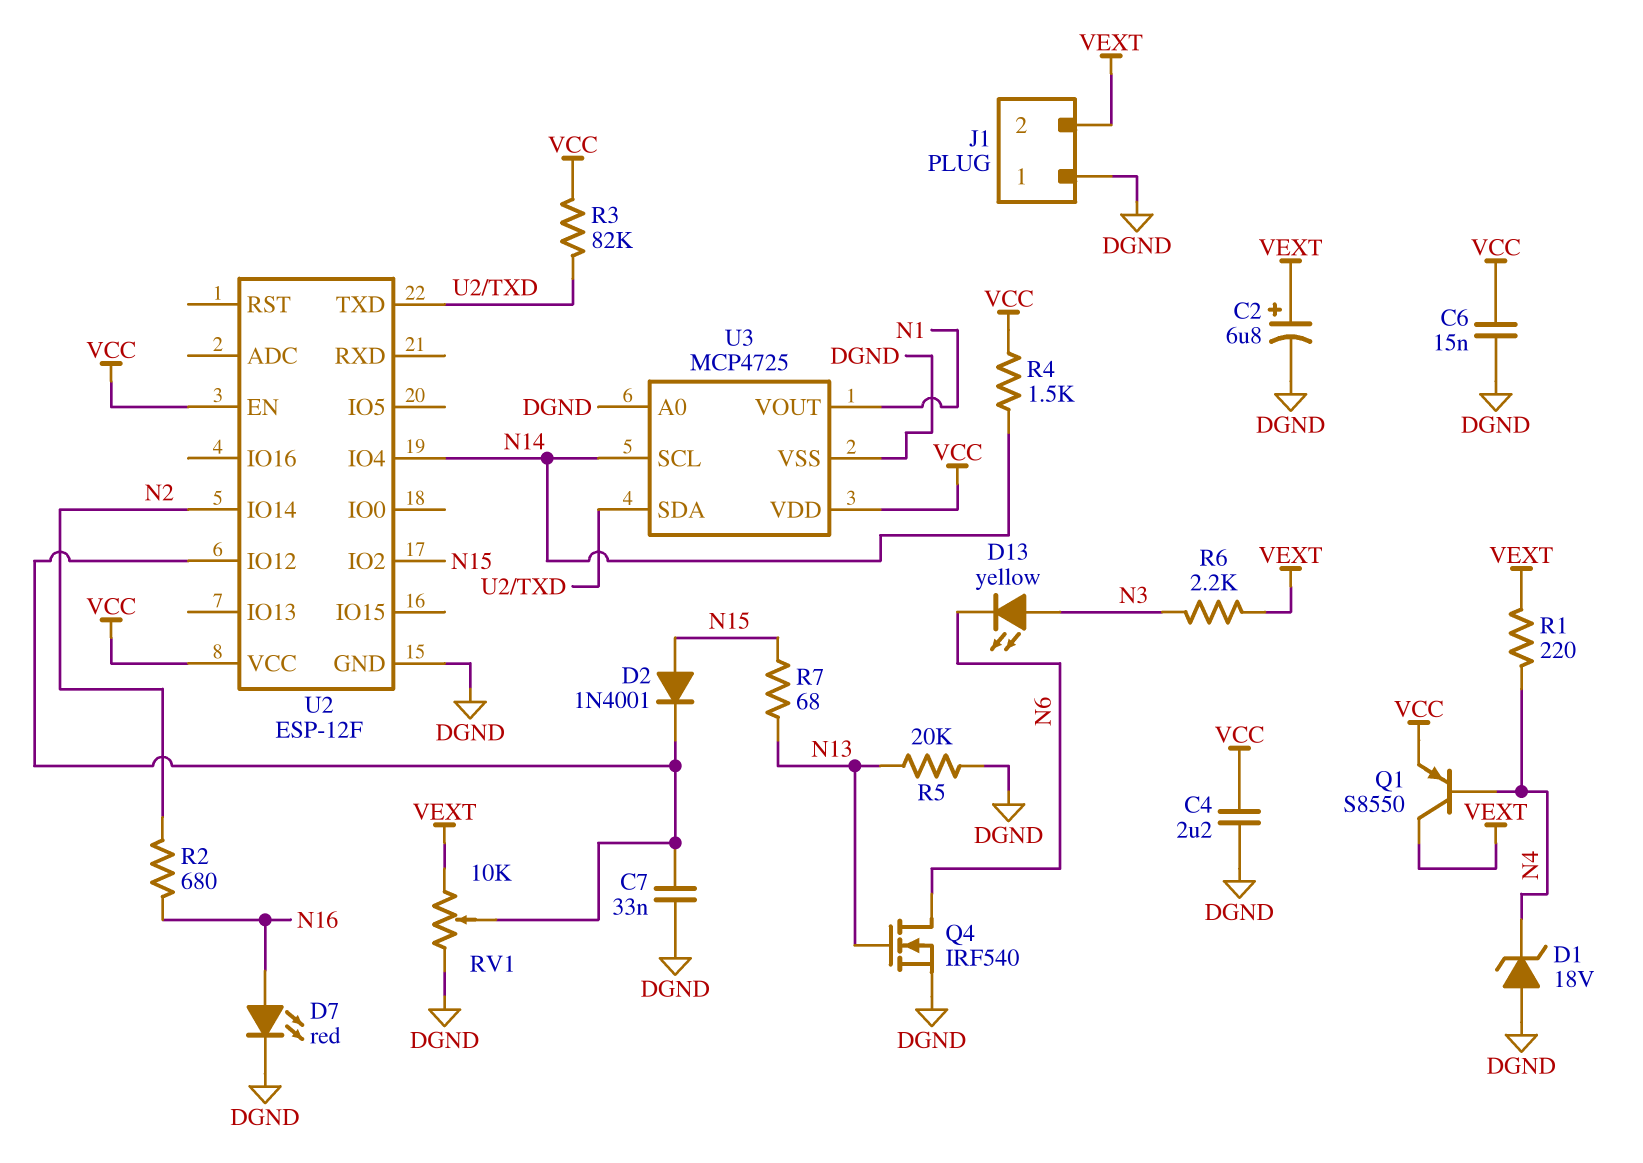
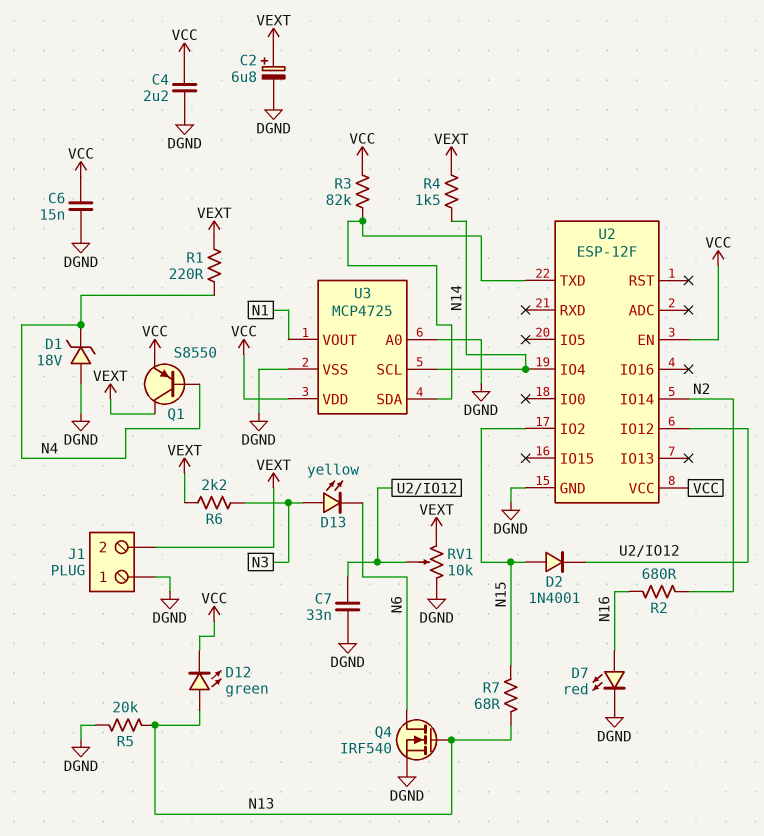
D12: none -> LED green (A N13, K VCC)
R4: 1.5k (N14, VCC) -> 1.5k (N14, VEXT)

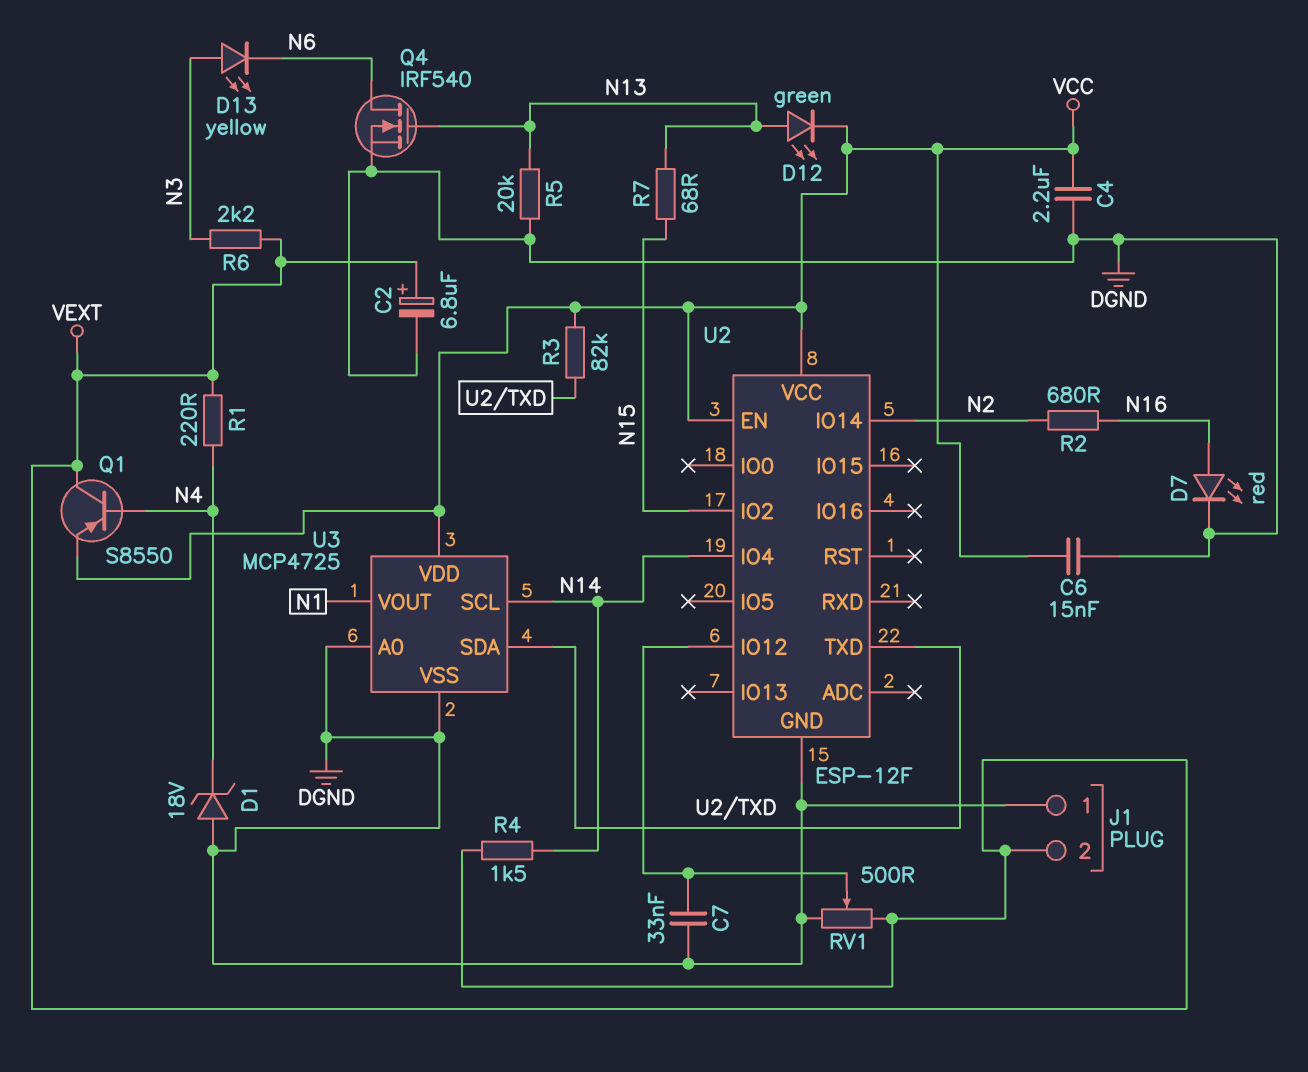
D2: diode 1N4001 (A N15, K U2/IO12) -> none
RV1: 10k (DGND, VEXT, wiper U2/IO12) -> 500 (DGND, VEXT, wiper U2/IO12)

